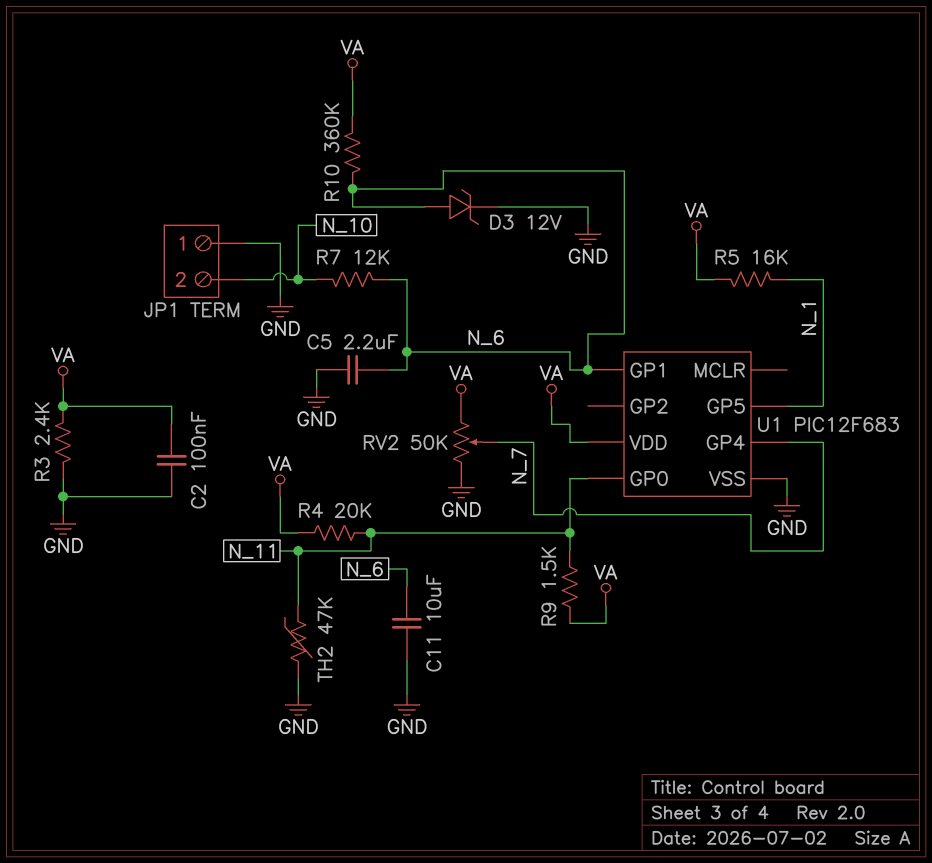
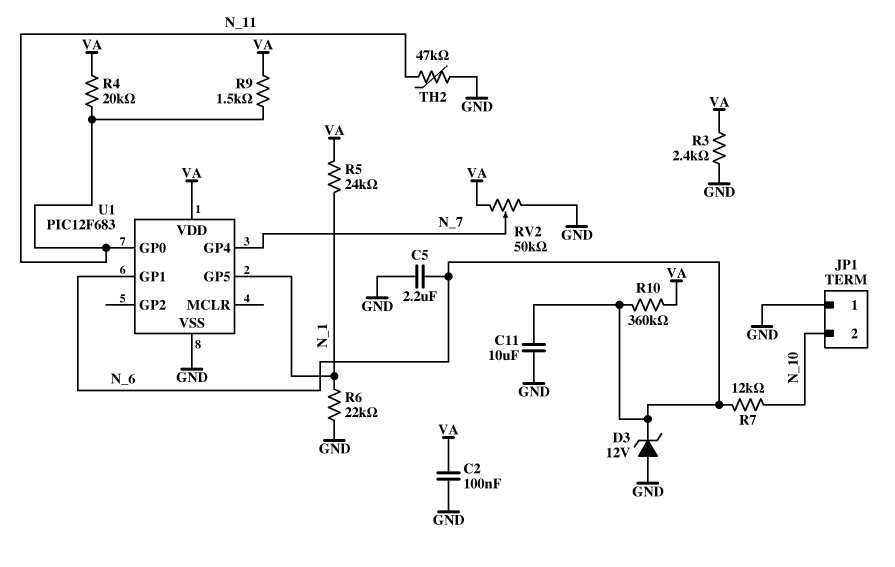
D3: zener 12V (A N_6, K GND) -> zener 12V (A GND, K N_6)
R5: 16k (N_1, VA) -> 24k (N_1, VA)
R6: none -> 22k (GND, N_1)

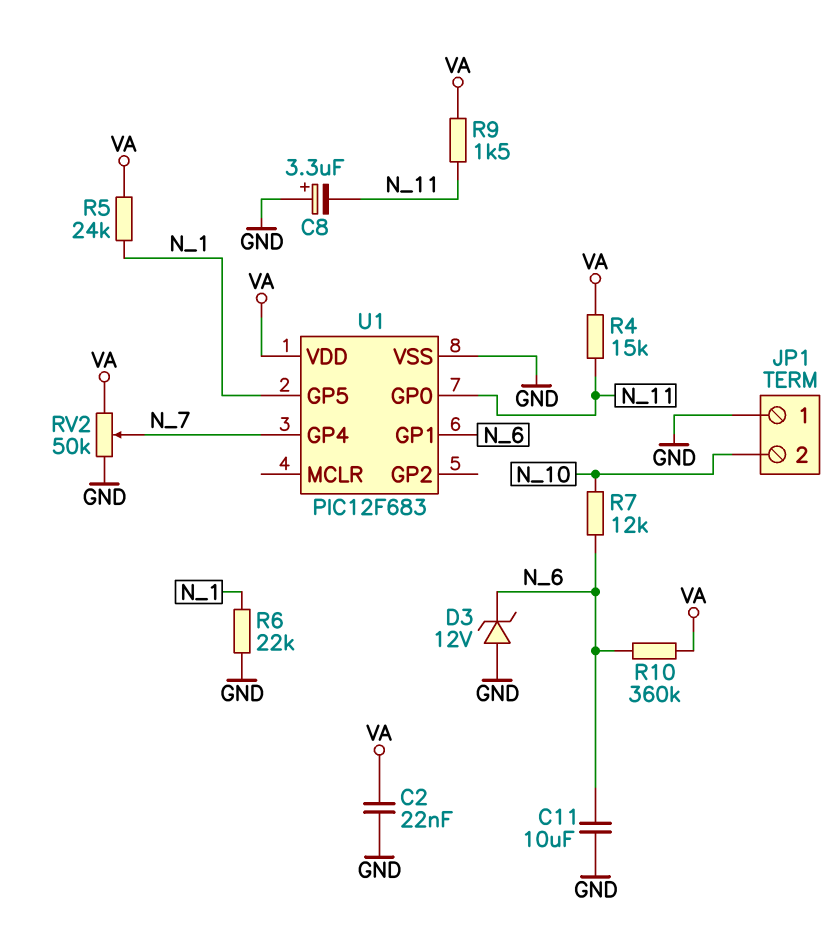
C2: 100nF (GND, VA) -> 22nF (GND, VA)
C5: 2.2uF (GND, N_6) -> none
C8: none -> 3.3uF (plus GND, minus N_11)
R3: 2.4k (GND, VA) -> none
R4: 20k (N_11, VA) -> 15k (N_11, VA)
TH2: 47k (GND, N_11) -> none

